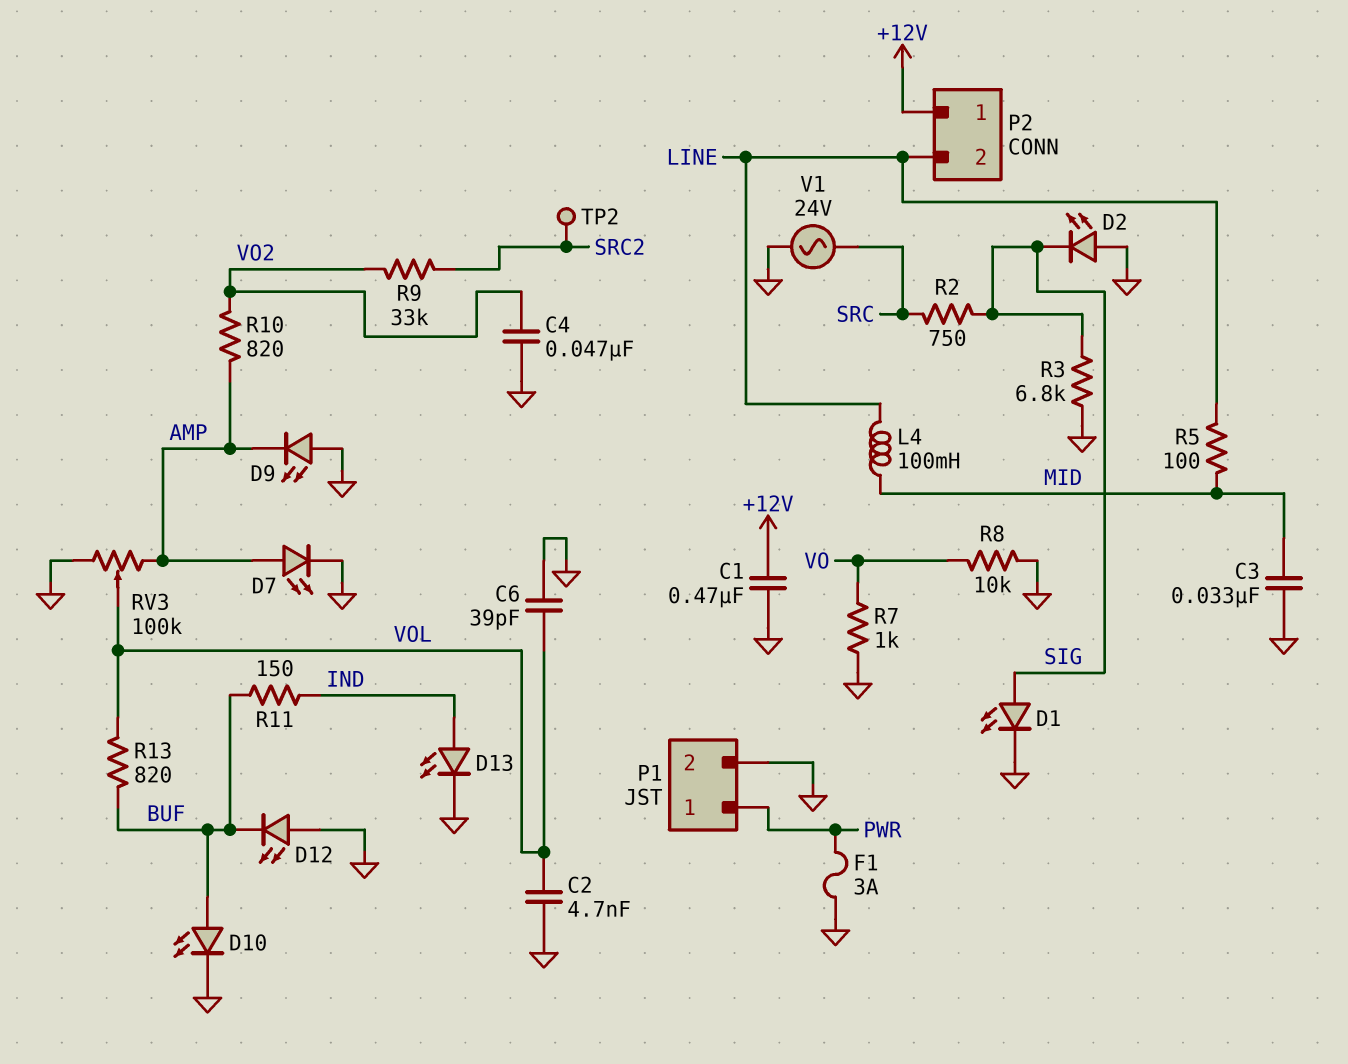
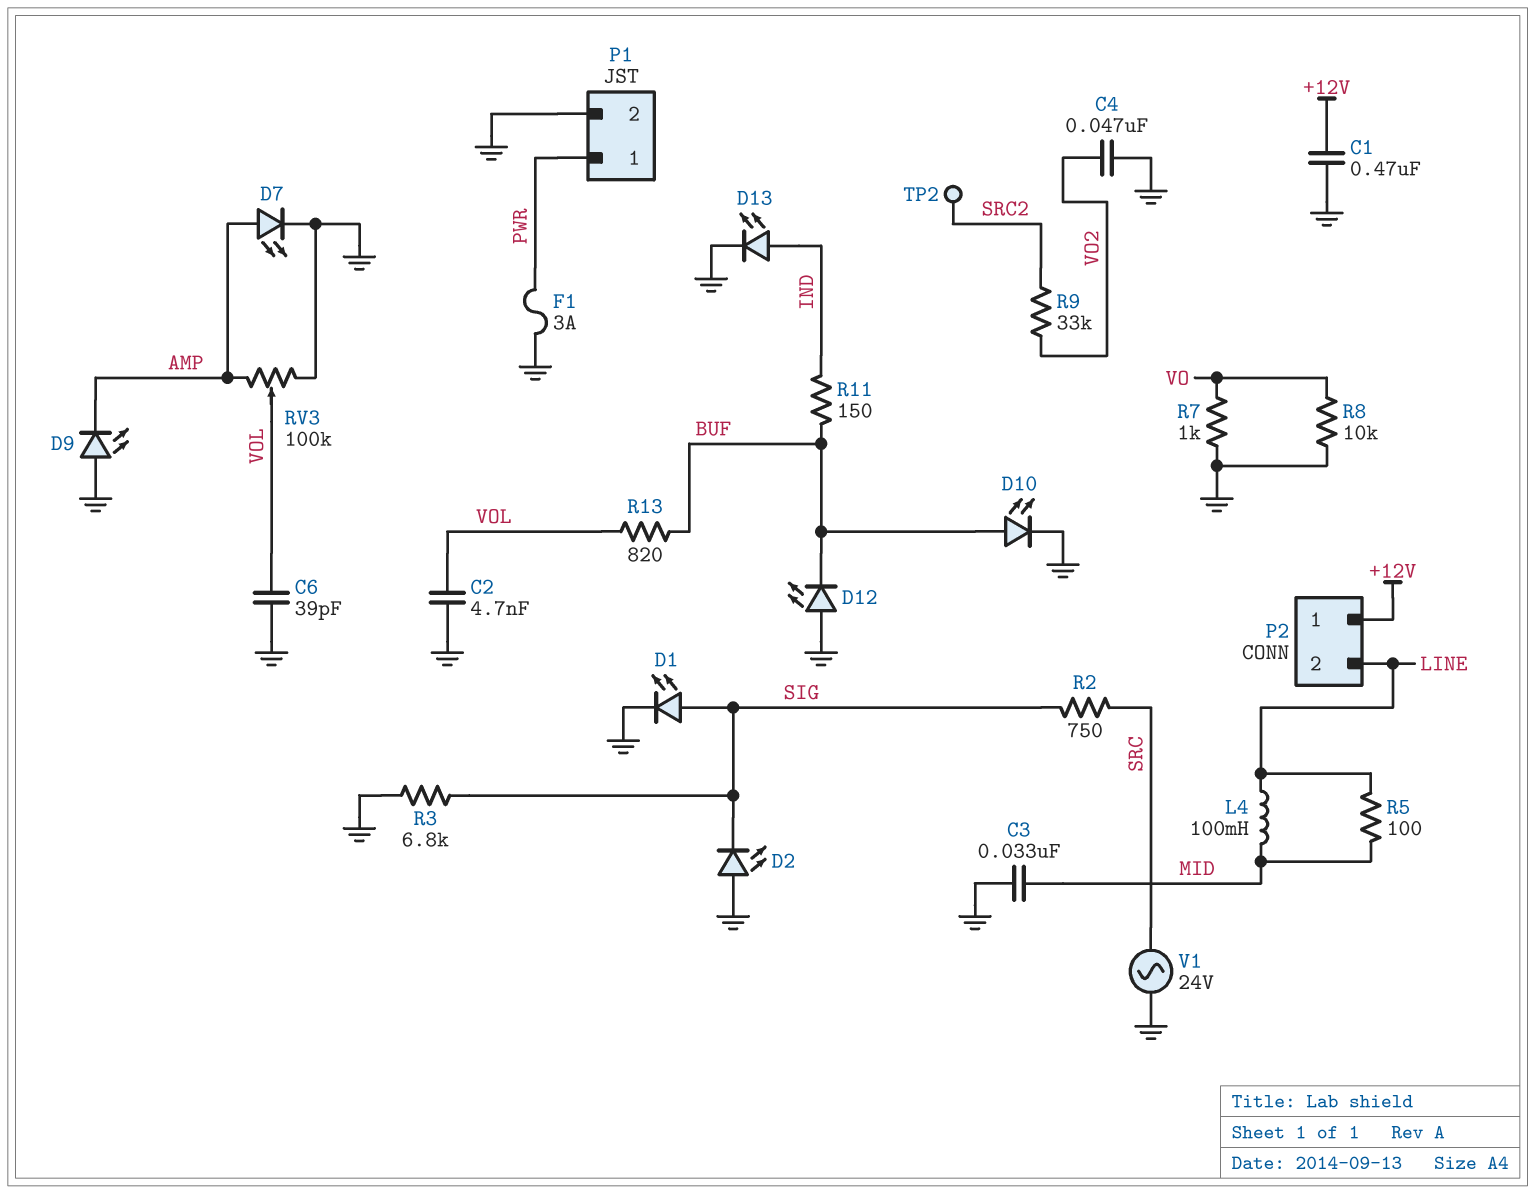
R10: 820 (AMP, VO2) -> none

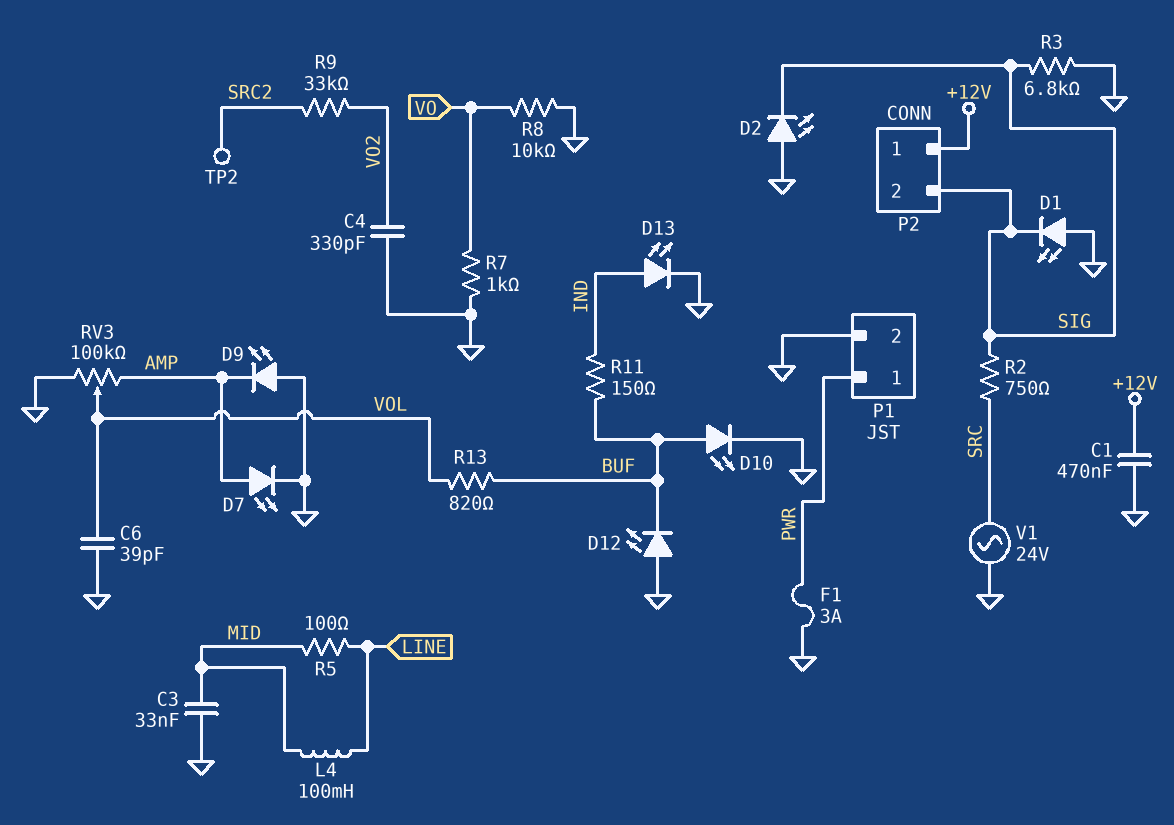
C2: 4.7nF (GND, VOL) -> none
C4: 47nF (GND, VO2) -> 330pF (GND, VO2)
D1: LED (A SIG, K GND) -> LED (A GND, K SIG)
P2 pin 2: LINE -> SIG

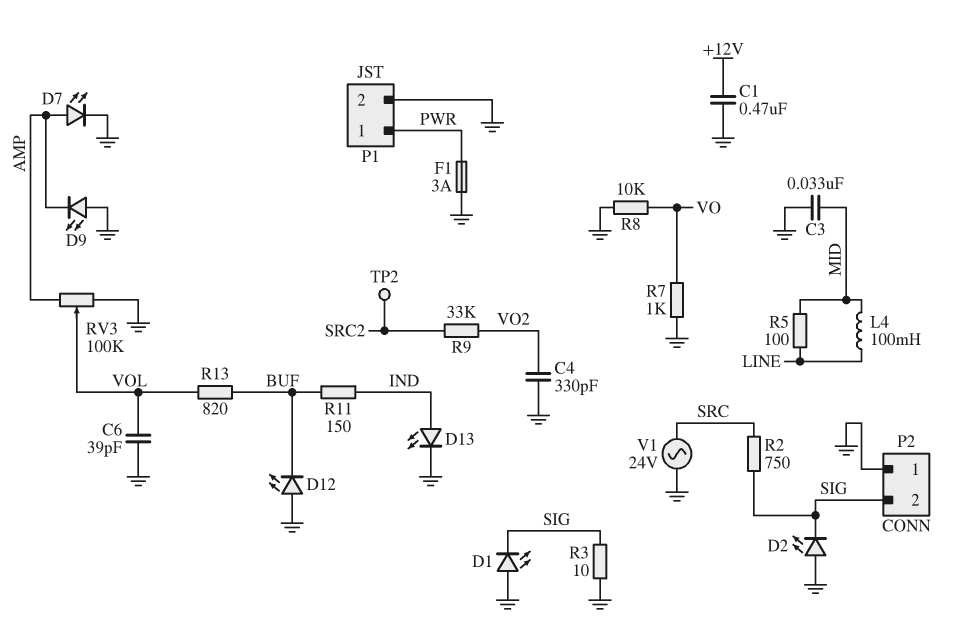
D10: LED (A BUF, K GND) -> none
P2 pin 1: +12V -> GND
R3: 6.8k (GND, SIG) -> 10 (GND, SIG)

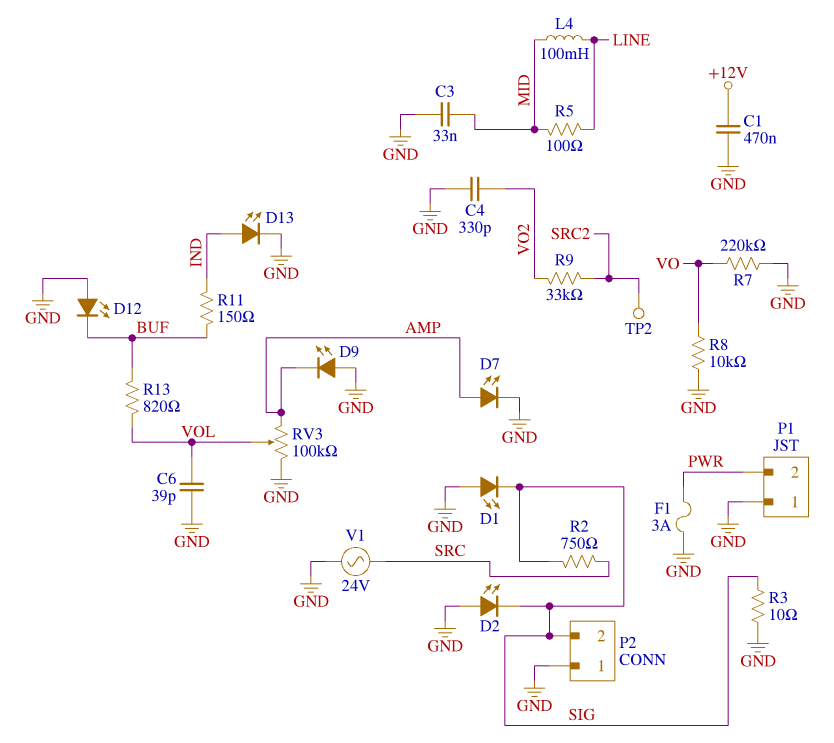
P1 pin 1: PWR -> GND
P1 pin 2: GND -> PWR
R7: 1k (GND, VO) -> 220k (GND, VO)

